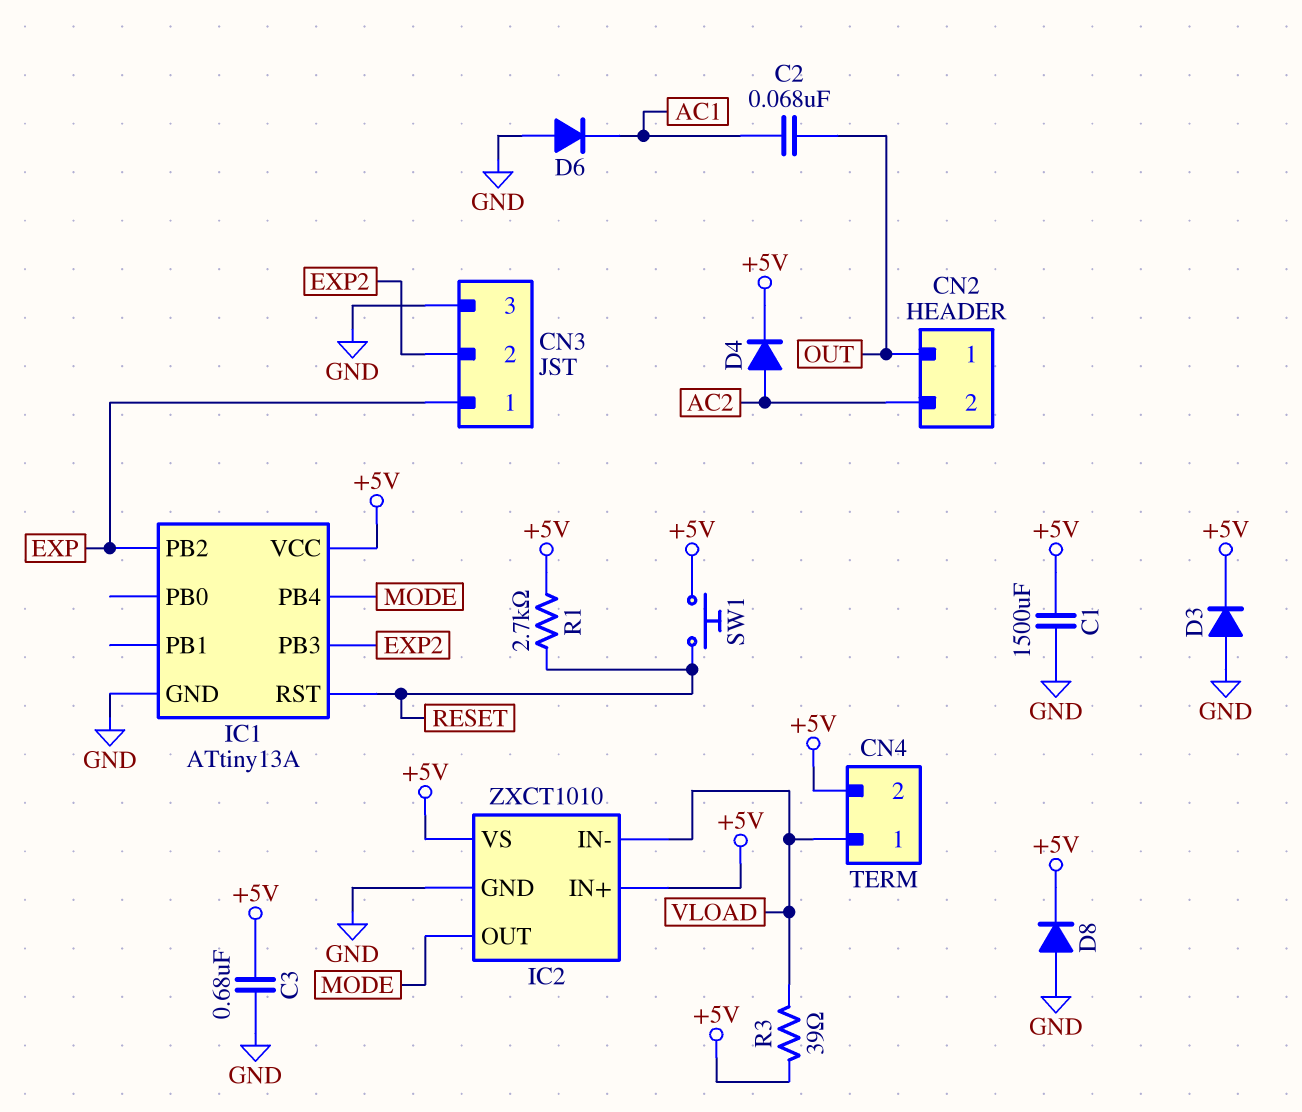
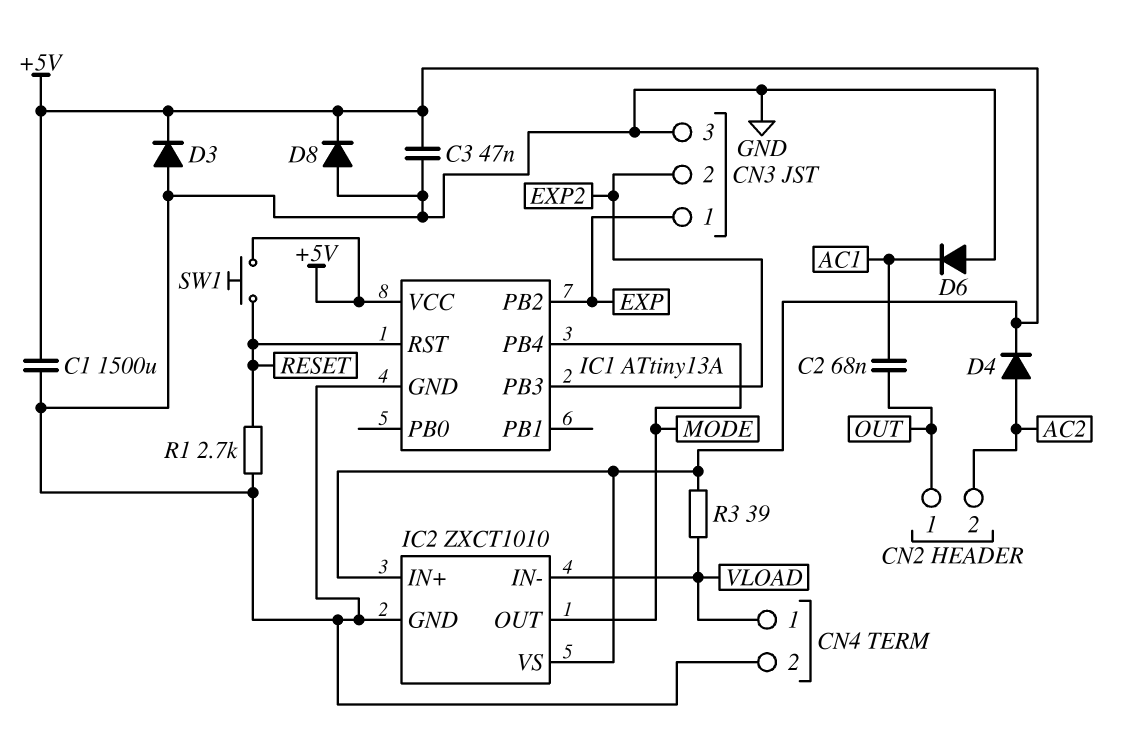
C3: 680nF (+5V, GND) -> 47nF (+5V, GND)
CN4 pin 2: +5V -> GND
R1: 2.7k (+5V, RESET) -> 2.7k (GND, RESET)

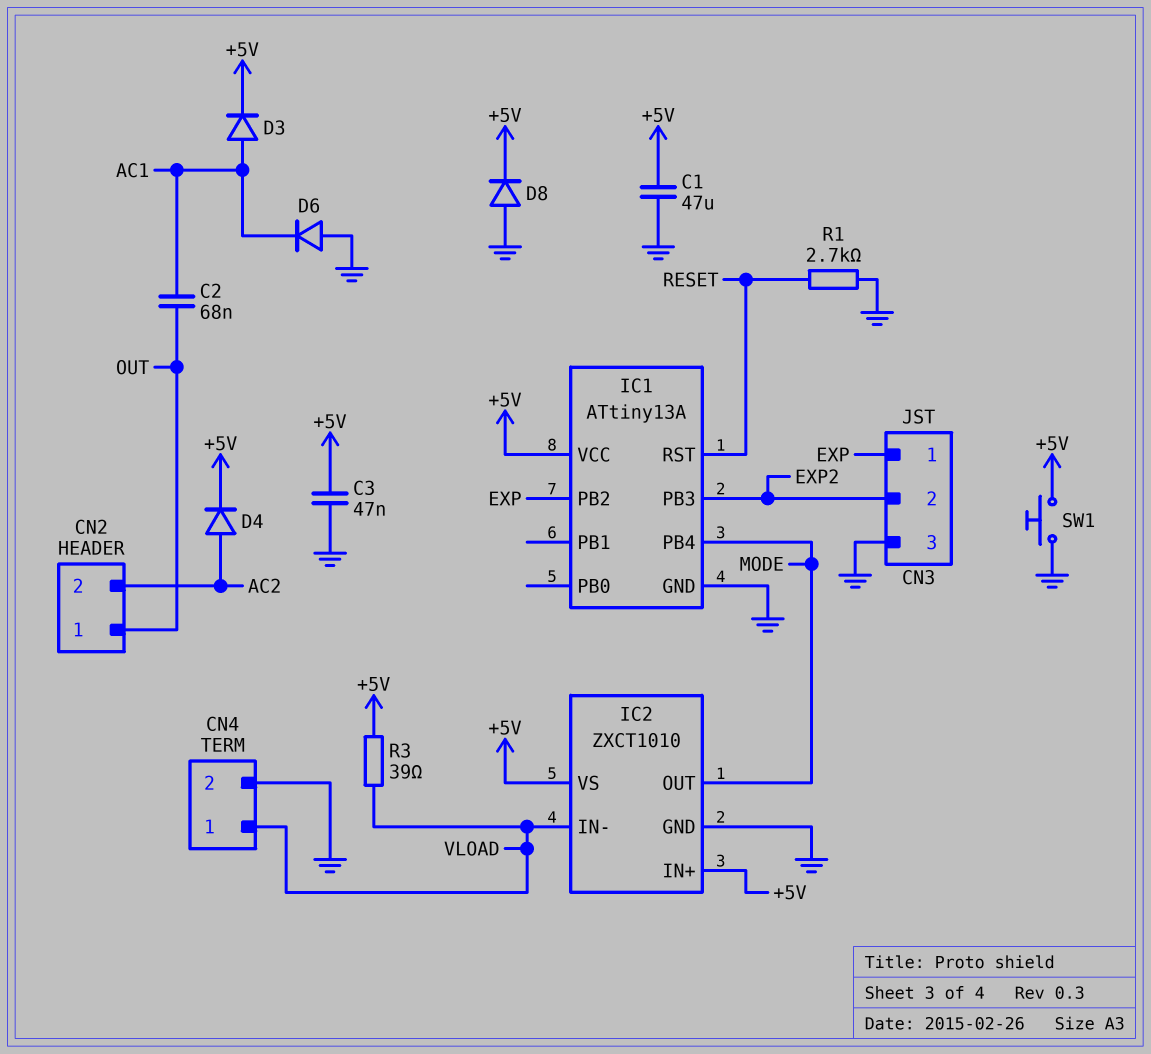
C1: 1500uF (+5V, GND) -> 47uF (+5V, GND)
D3: diode (A GND, K +5V) -> diode (A AC1, K +5V)
SW1: button (+5V, RESET) -> button (+5V, GND)

